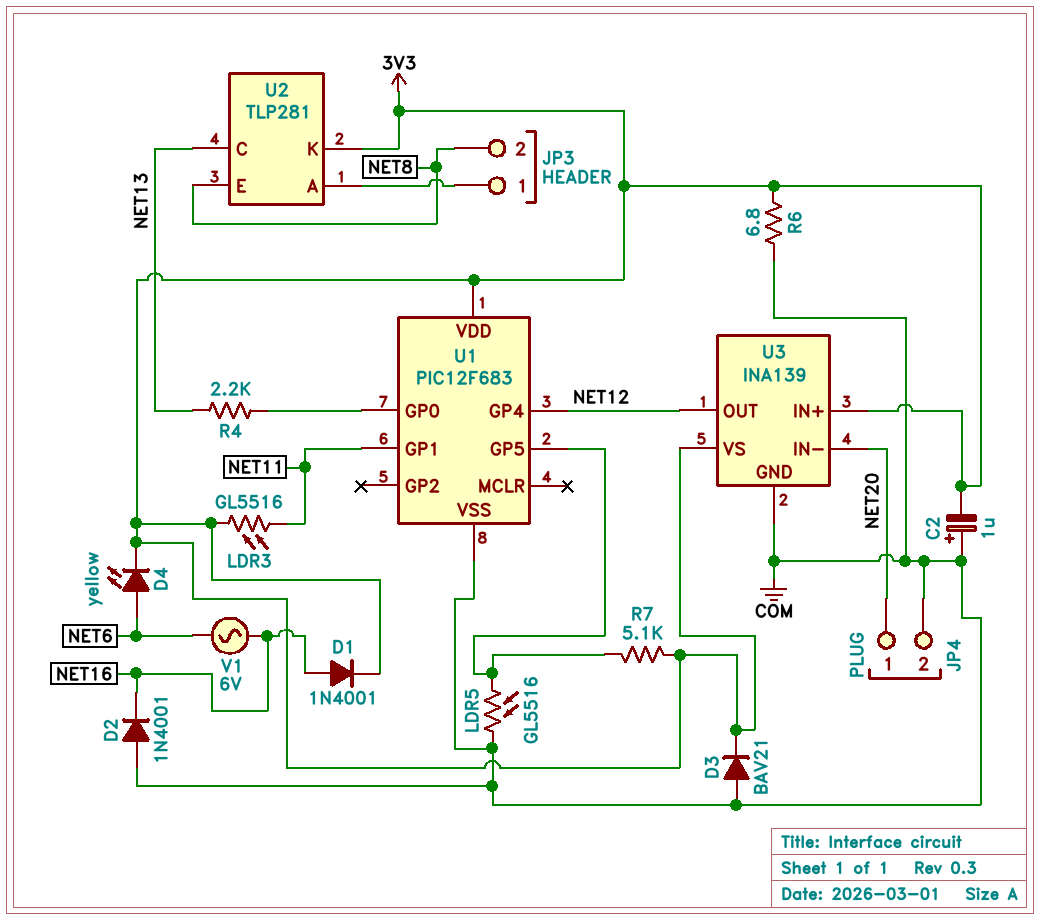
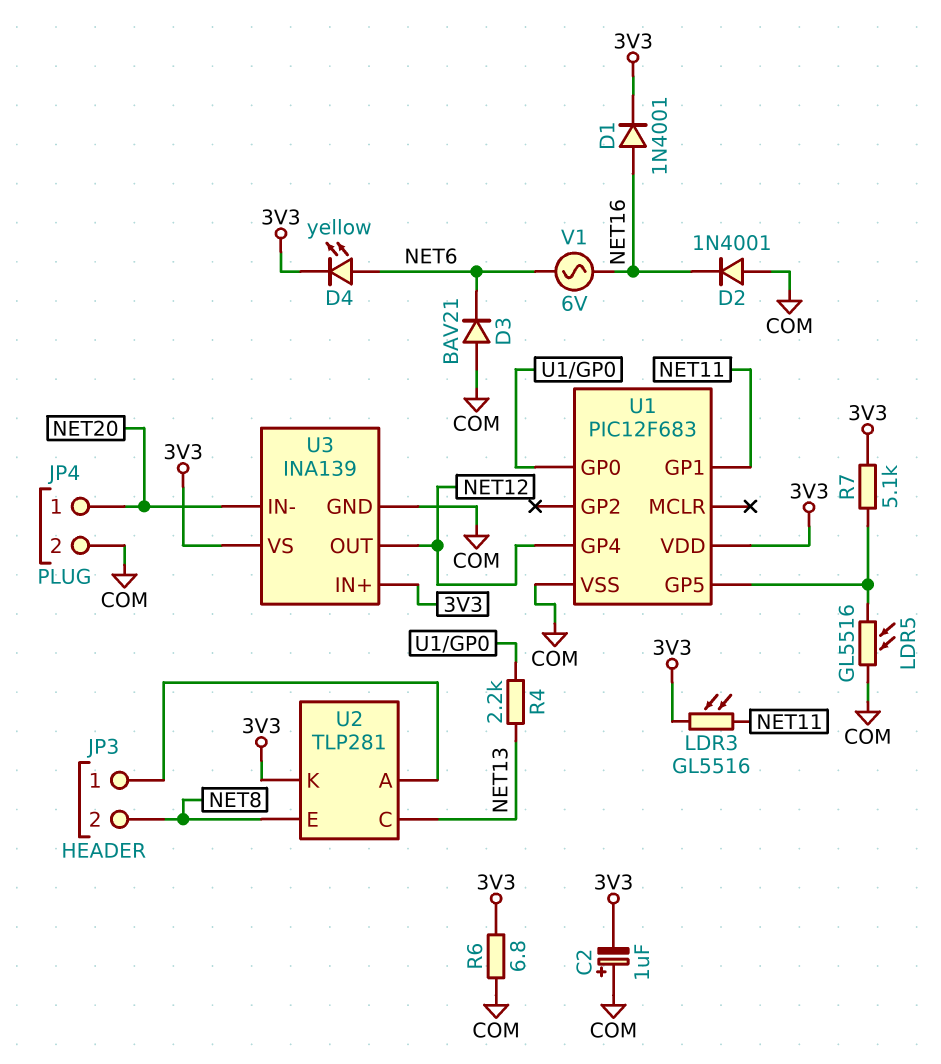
D3: diode BAV21 (A COM, K 3V3) -> diode BAV21 (A COM, K NET6)

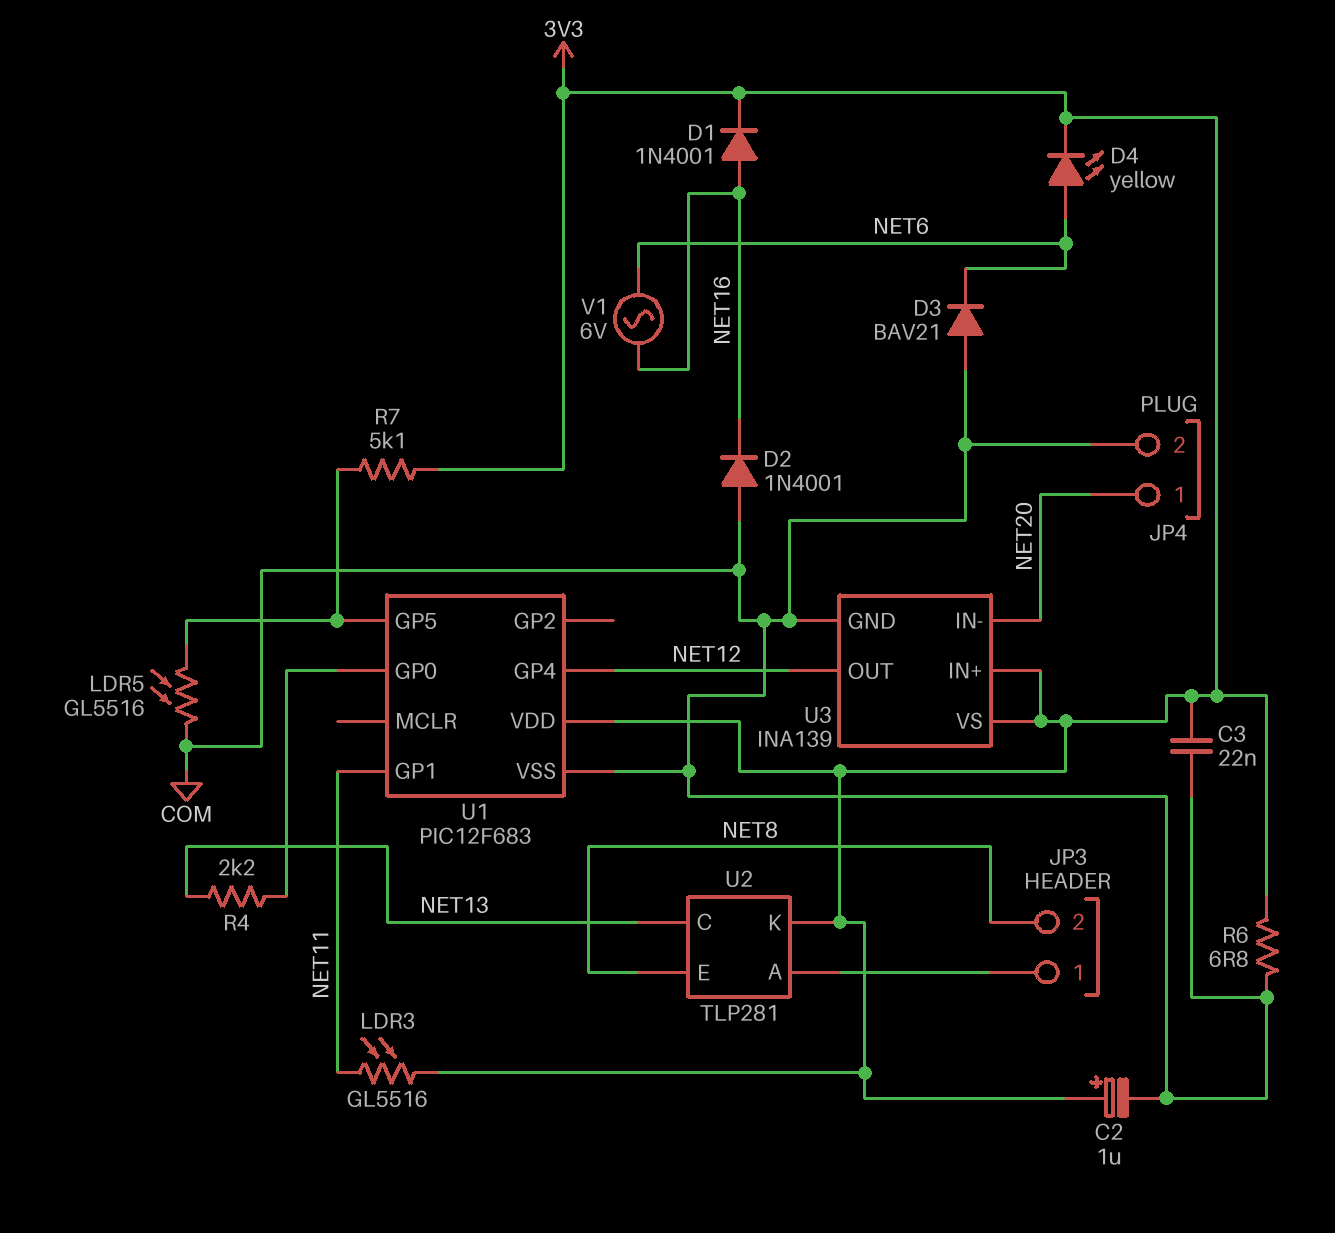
C2: 1uF (plus COM, minus 3V3) -> 1uF (plus 3V3, minus COM)
C3: none -> 22nF (3V3, COM)

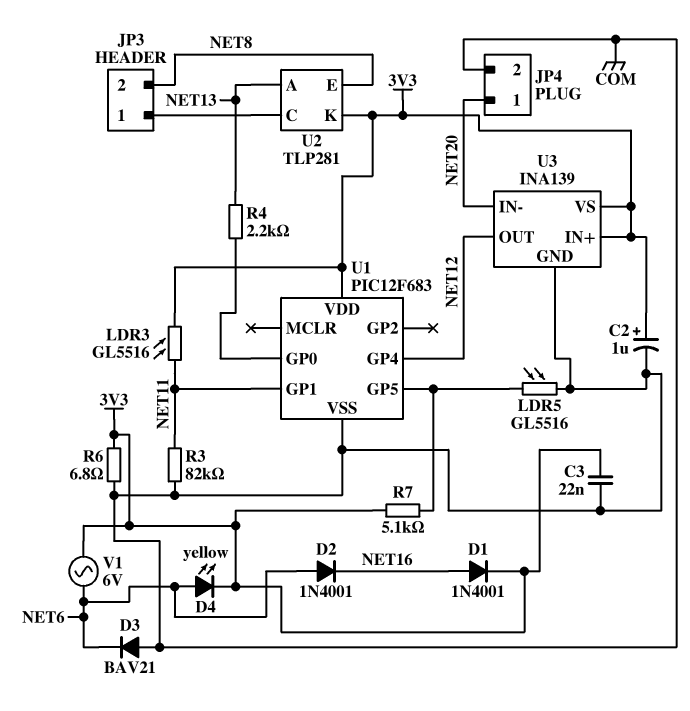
D2: diode 1N4001 (A COM, K NET16) -> diode 1N4001 (A NET6, K NET16)
R3: none -> 82k (COM, NET11)
U2 pin A: JP3/1 -> NET13
U2 pin C: NET13 -> JP3/1
V1: AC 6V (NET6, NET16) -> AC 6V (3V3, NET6)

